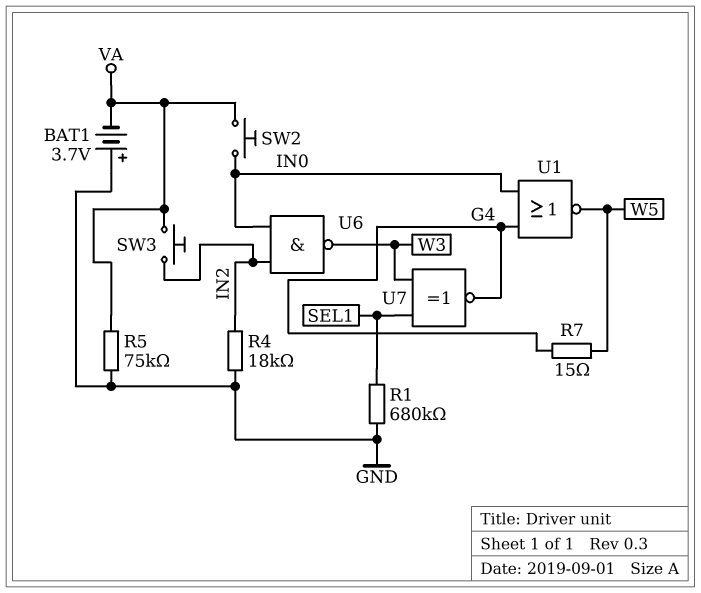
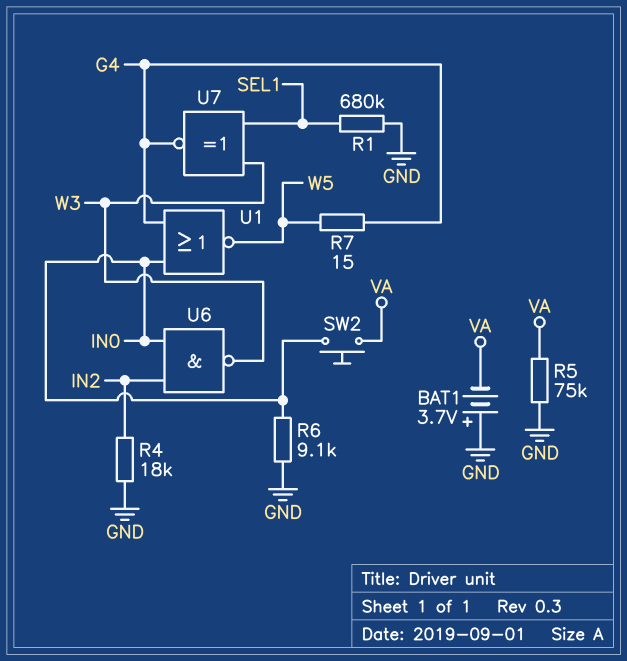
R6: none -> 9.1k (GND, IN0)
SW3: button (IN2, VA) -> none

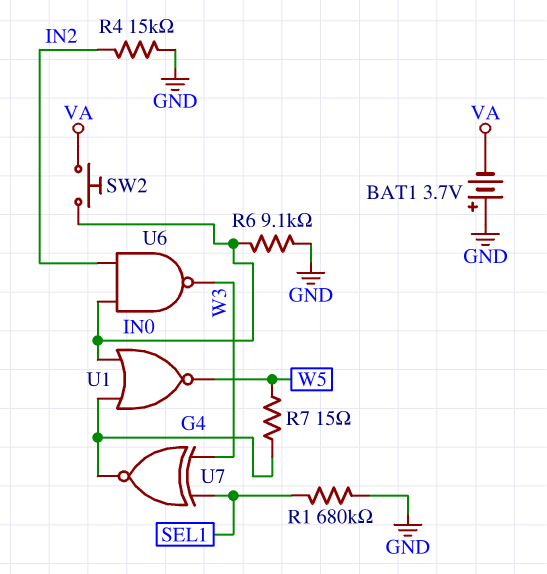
R4: 18k (GND, IN2) -> 15k (GND, IN2)
R5: 75k (GND, VA) -> none

